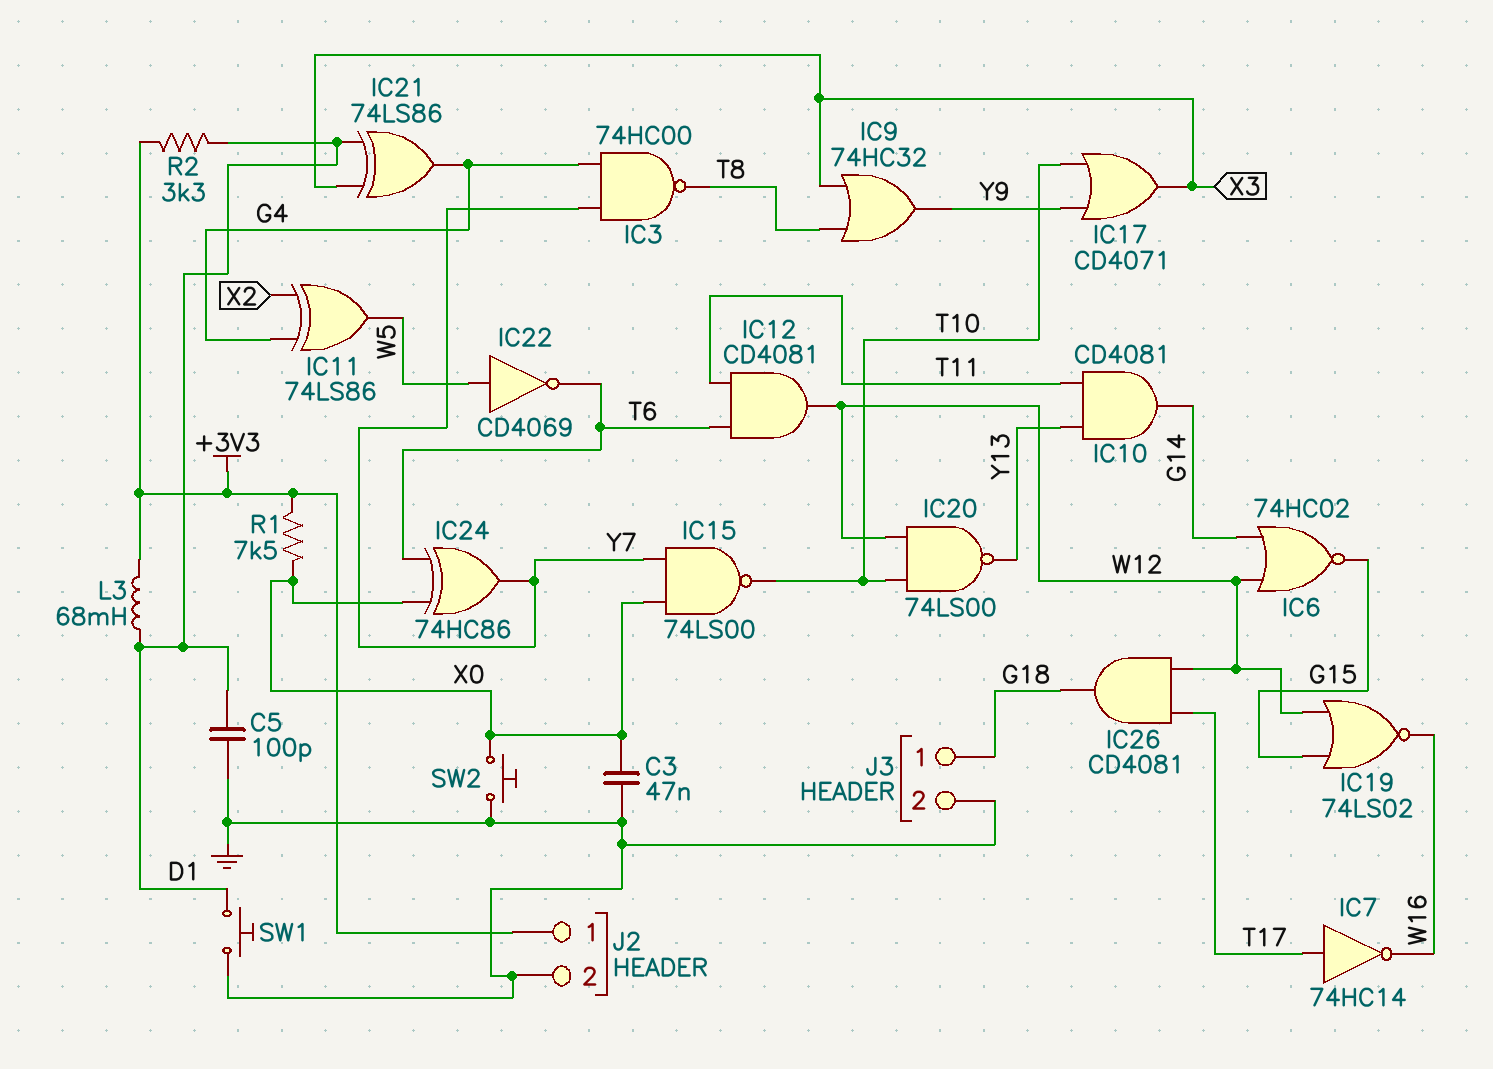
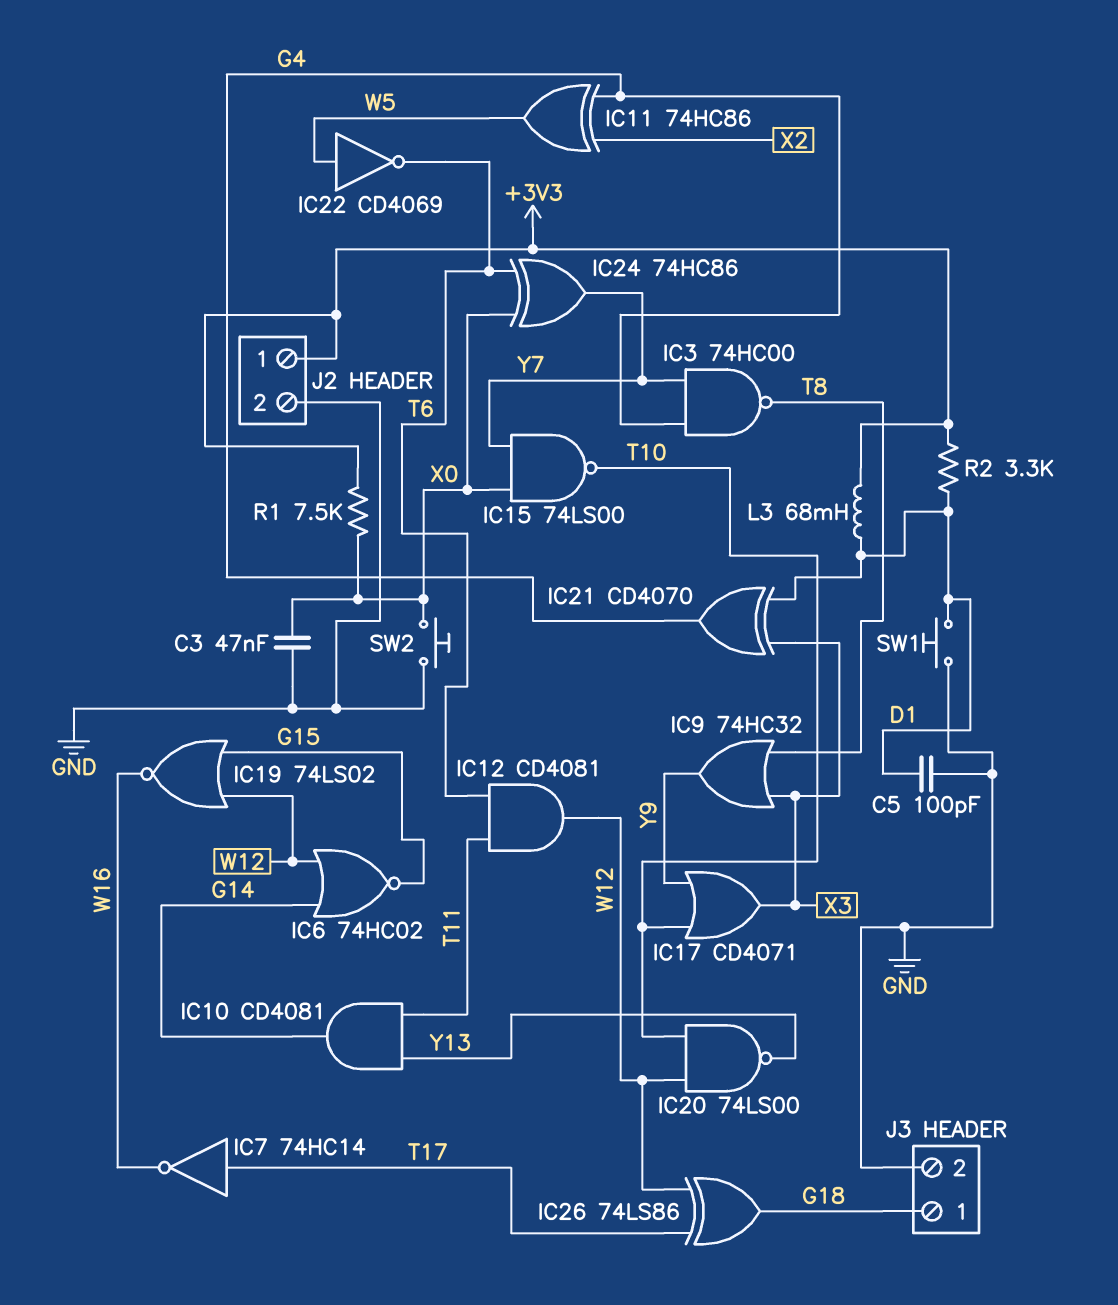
IC11: XOR 74LS86 (in G4, in X2, out W5) -> XOR 74HC86 (in G4, in X2, out W5)
IC21: XOR 74LS86 (in D1, in X3, out G4) -> XOR CD4070 (in D1, in X3, out G4)
IC26: AND CD4081 (in T17, in W12, out G18) -> XOR 74LS86 (in T17, in W12, out G18)

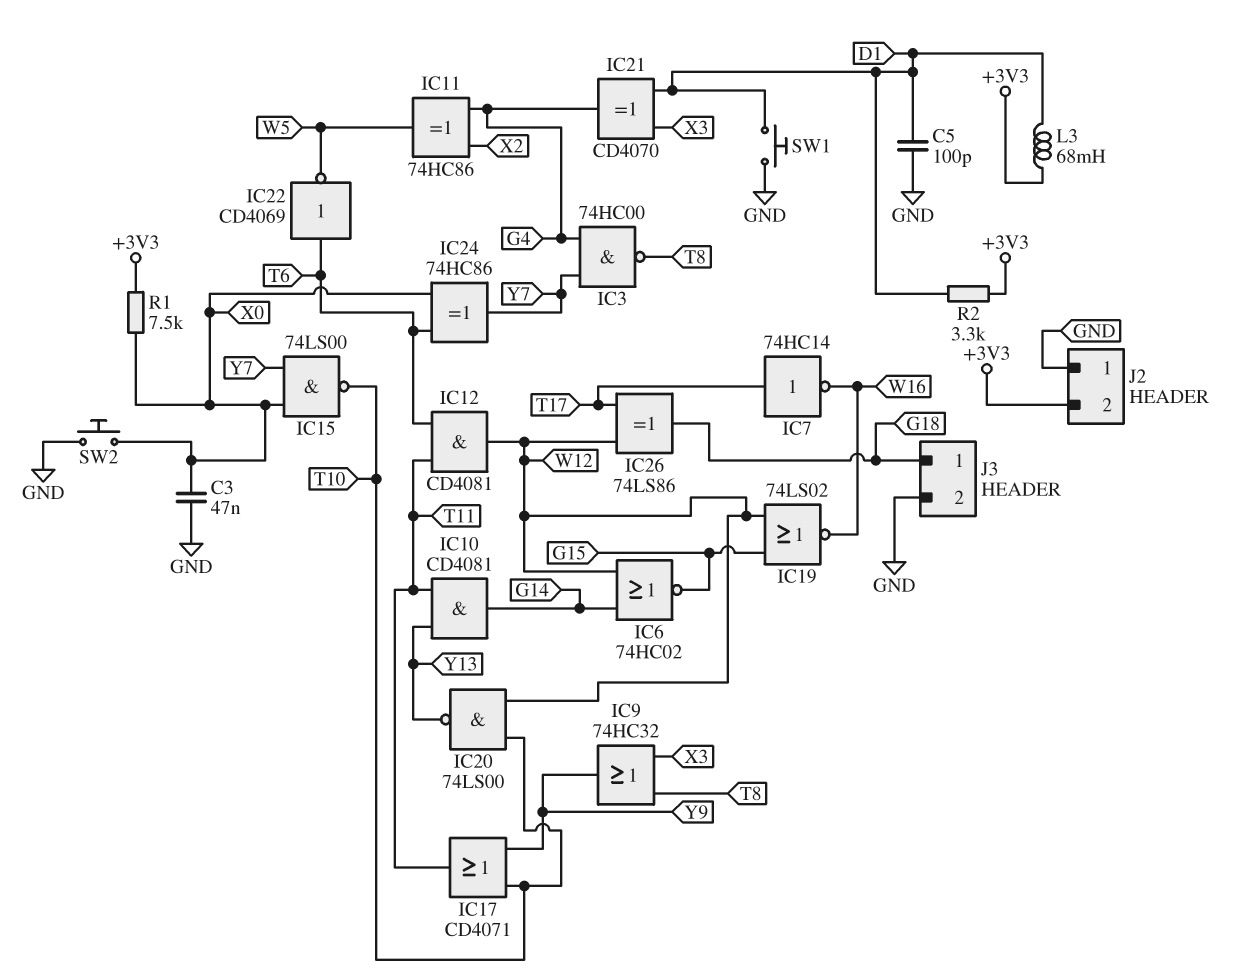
IC17: OR CD4071 (in T10, in Y9, out X3) -> OR CD4071 (in T10, in Y9, out T11)
IC22: NOT CD4069 (in W5, out T6) -> NOT CD4069 (in T6, out W5)
J2 pin 1: +3V3 -> GND
J2 pin 2: GND -> +3V3

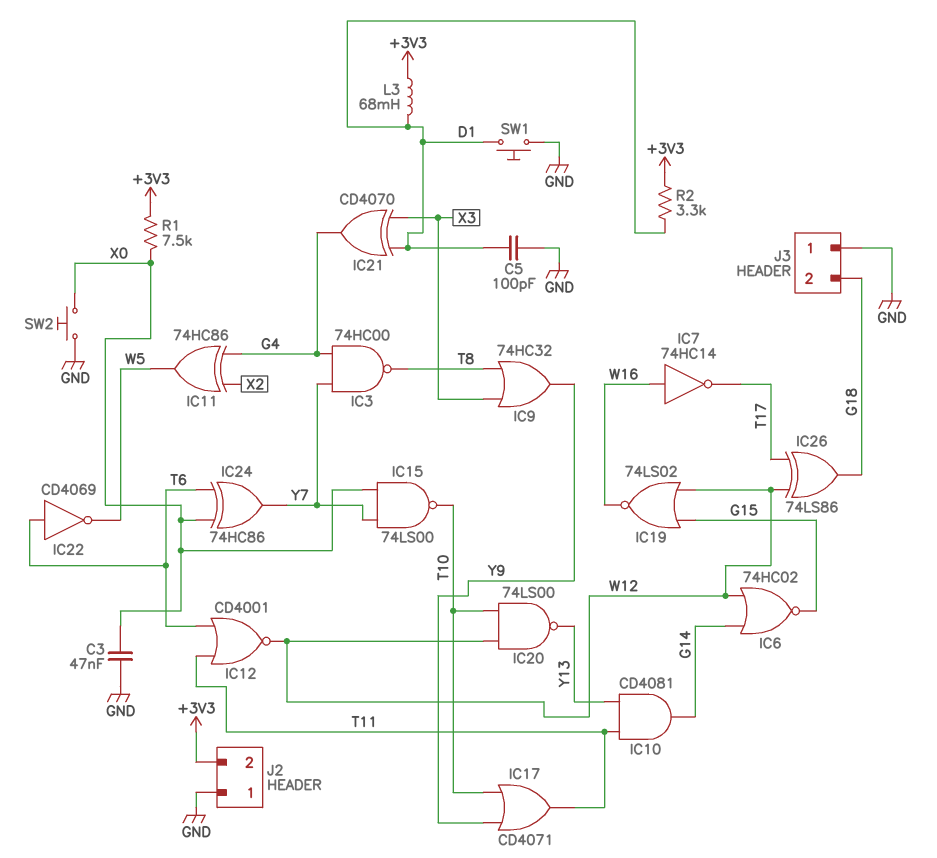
IC7: NOT 74HC14 (in T17, out W16) -> NOT 74HC14 (in W16, out T17)
IC12: AND CD4081 (in T6, in T11, out W12) -> NOR CD4001 (in T6, in T11, out W12)
J3 pin 1: G18 -> GND
J3 pin 2: GND -> G18

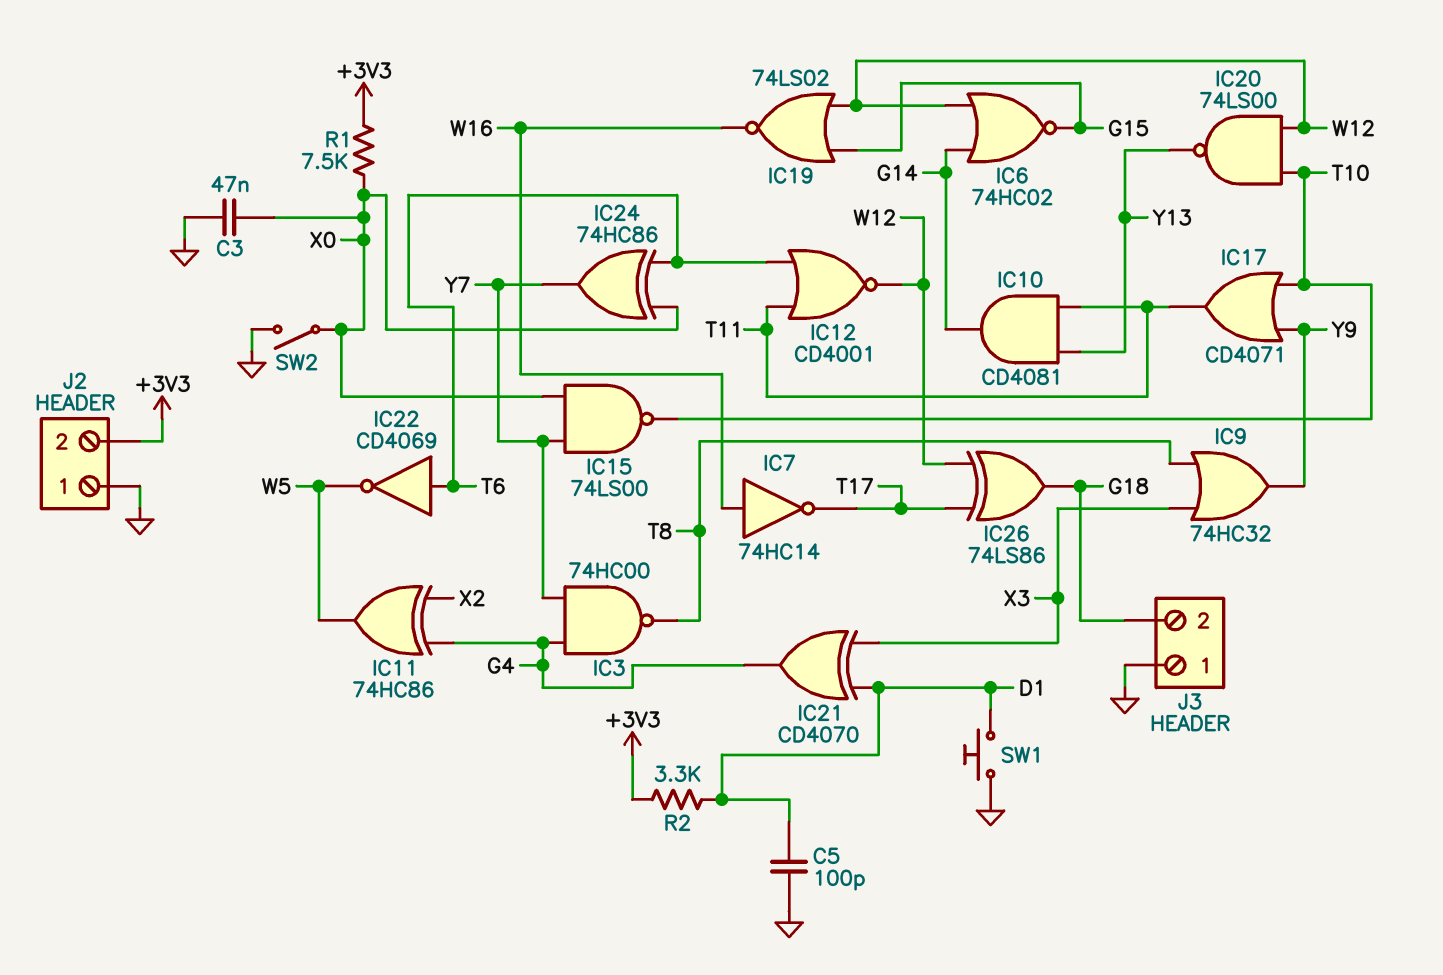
L3: 68mH (+3V3, D1) -> none
SW2: button (GND, X0) -> switch (GND, X0)

